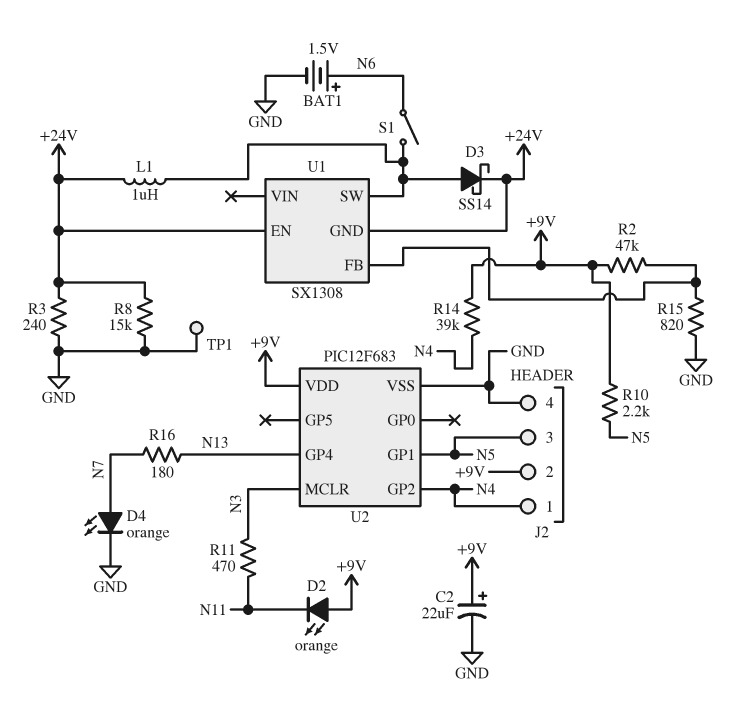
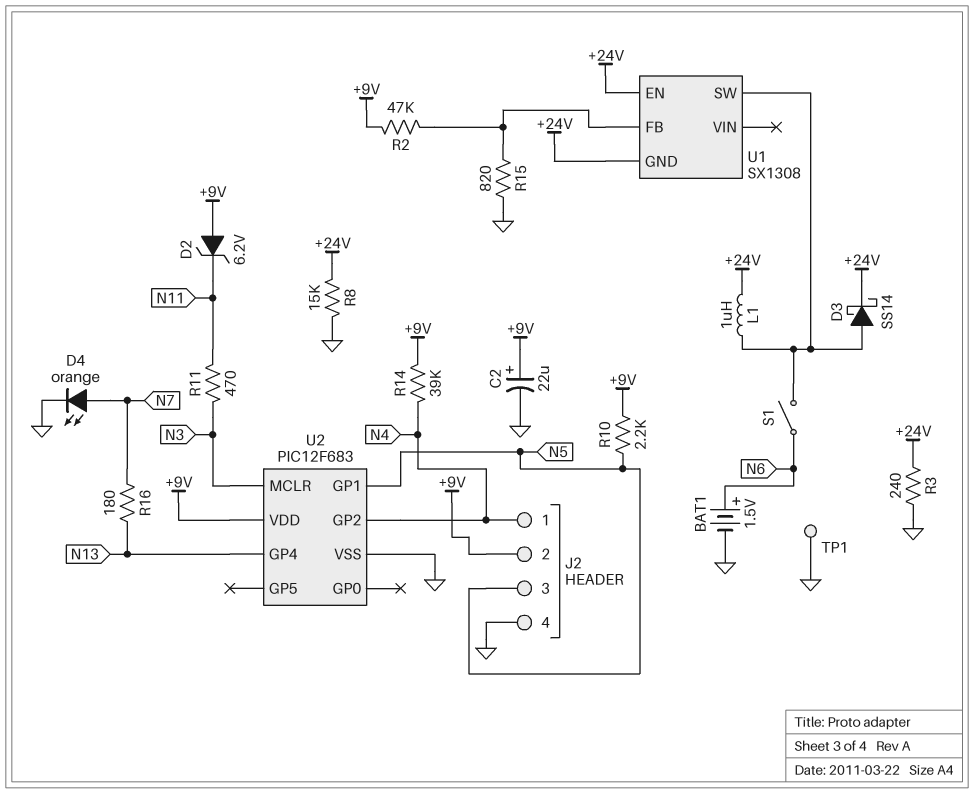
D2: LED orange (A +9V, K N11) -> zener 6.2V (A +9V, K N11)

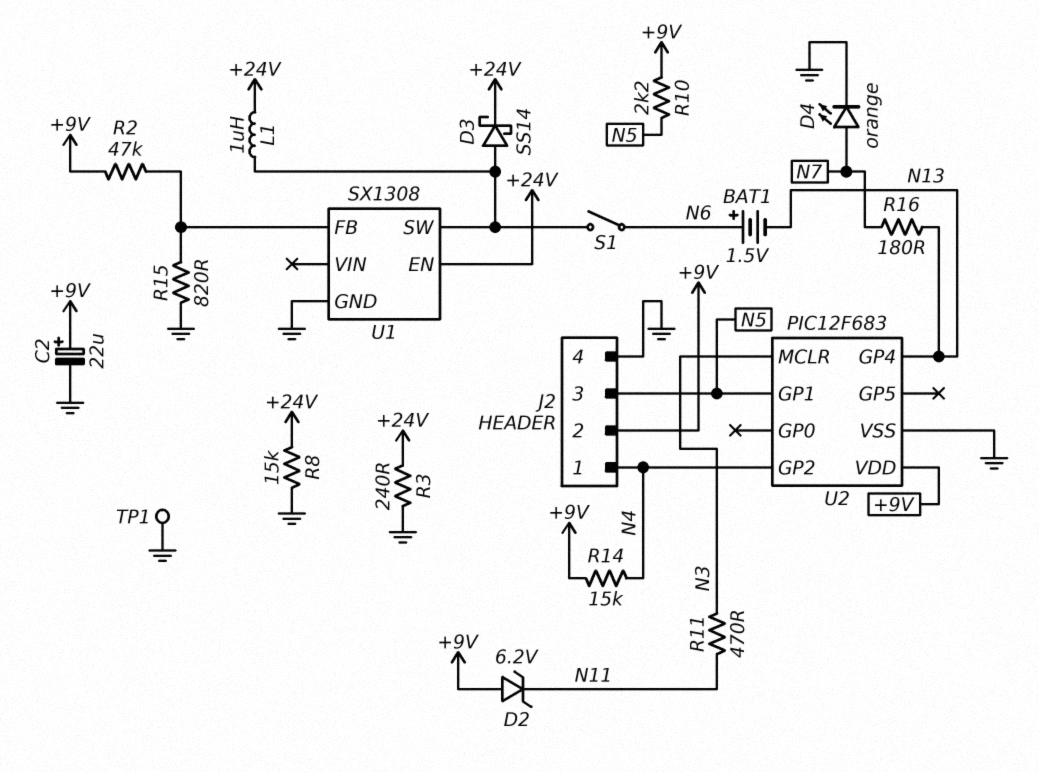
BAT1: 1.5V (plus N6, minus GND) -> 1.5V (plus N6, minus N13)
R14: 39k (+9V, N4) -> 15k (+9V, N4)
U1 pin GND: +24V -> GND

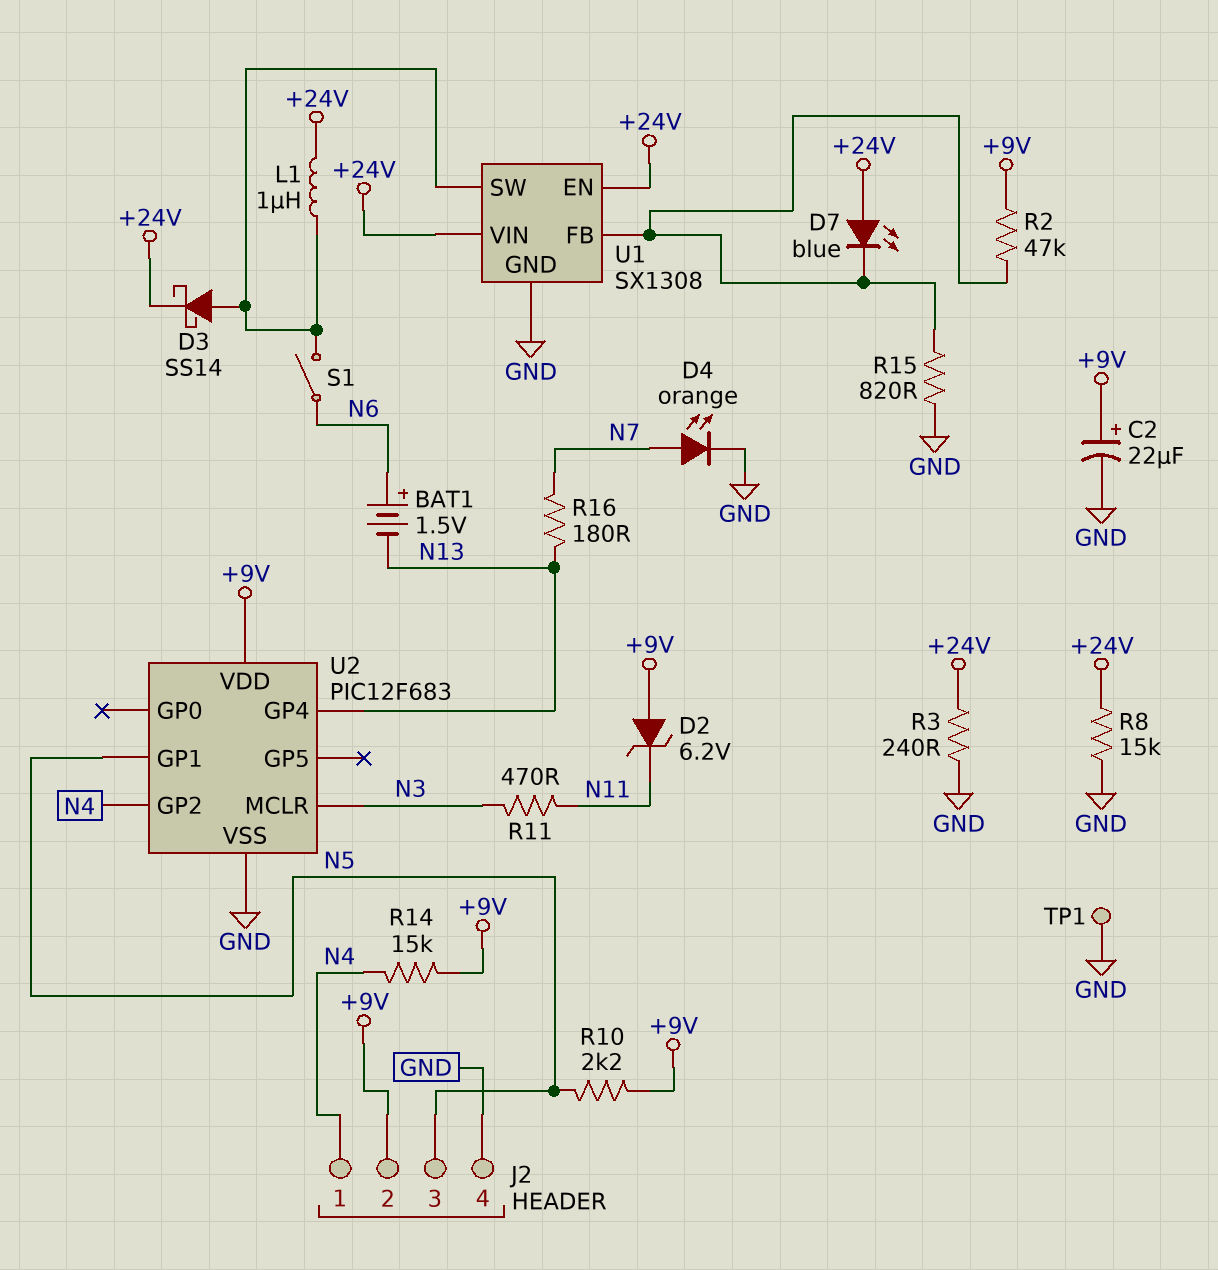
D7: none -> LED blue (A +24V, K U1/FB)
U1 pin VIN: none -> +24V

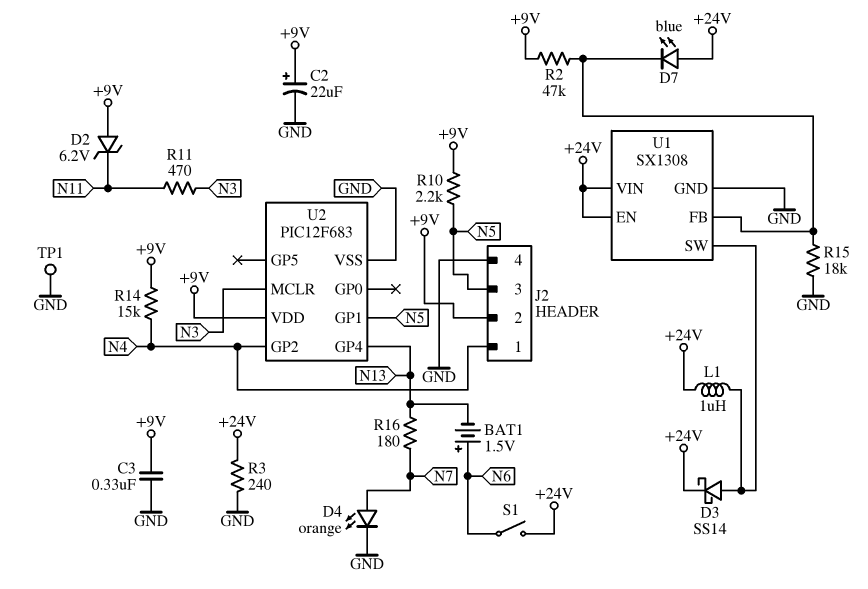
C3: none -> 330nF (+9V, GND)
R8: 15k (+24V, GND) -> none
R15: 820 (GND, U1/FB) -> 18k (GND, U1/FB)
S1: switch (N6, U1/SW) -> switch (+24V, N6)

